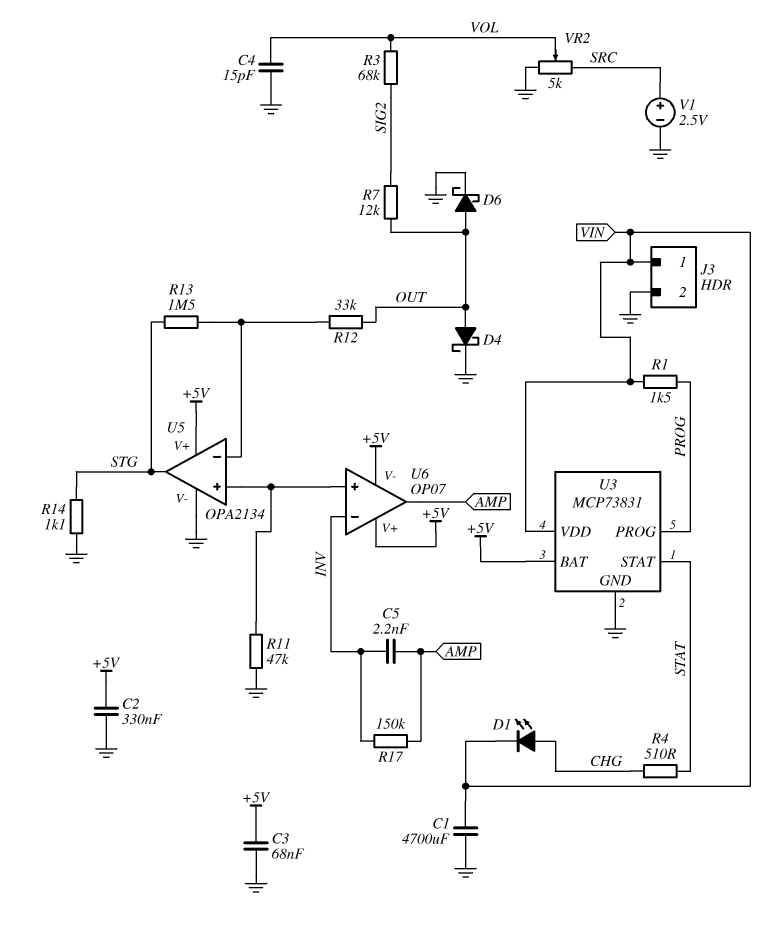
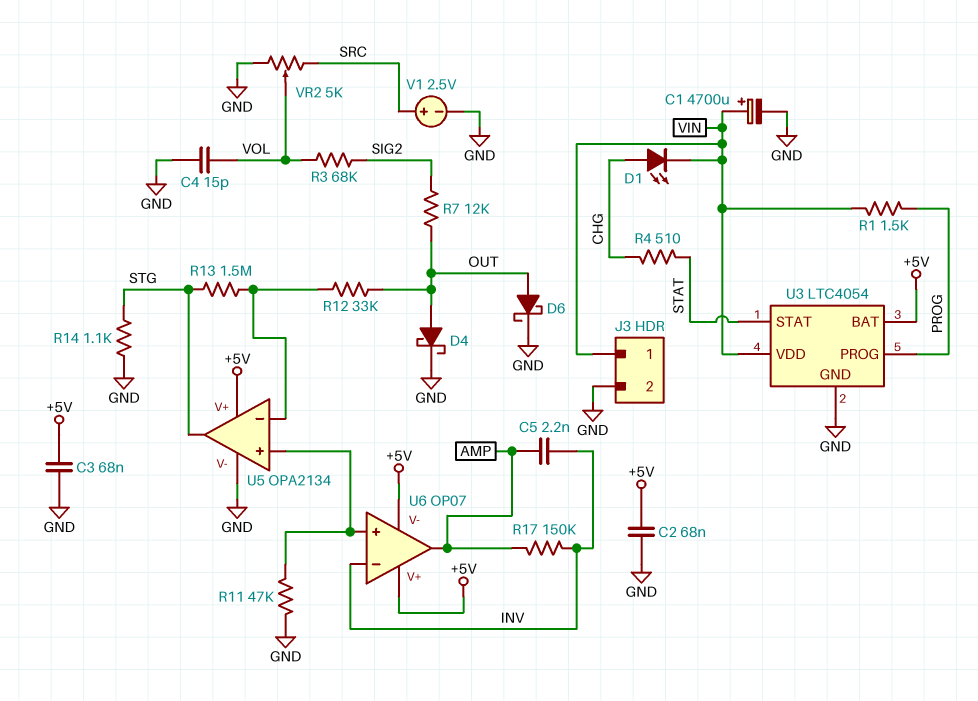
C1: 4700uF (GND, VIN) -> 4700uF (plus VIN, minus GND)
C2: 330nF (+5V, GND) -> 68nF (+5V, GND)
U3: MCP73831 -> LTC4054

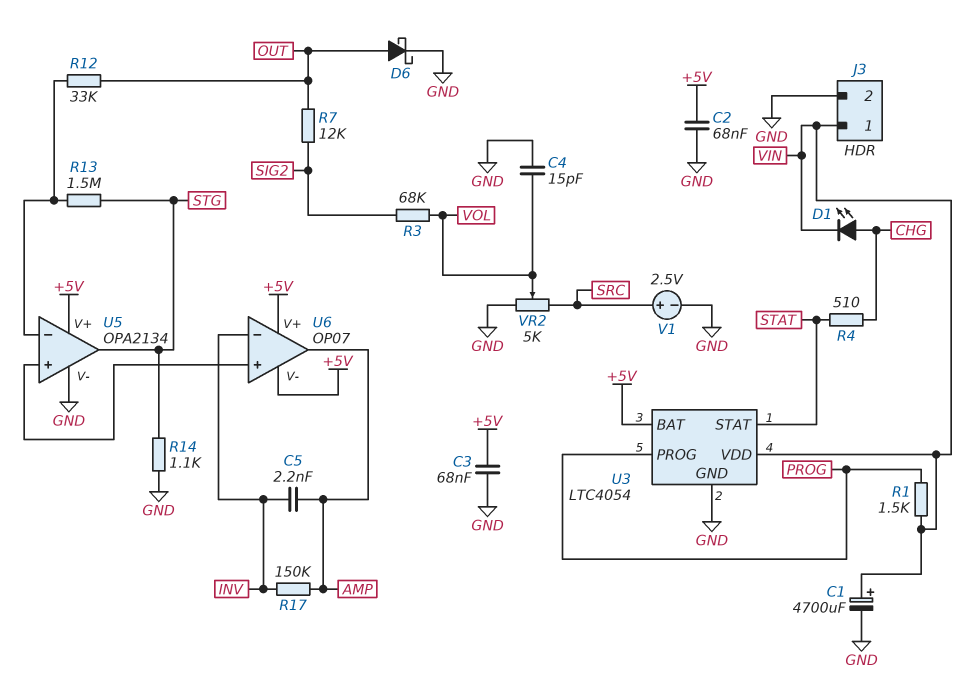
D4: schottky (A OUT, K GND) -> none
R11: 47k (GND, U5/in+) -> none

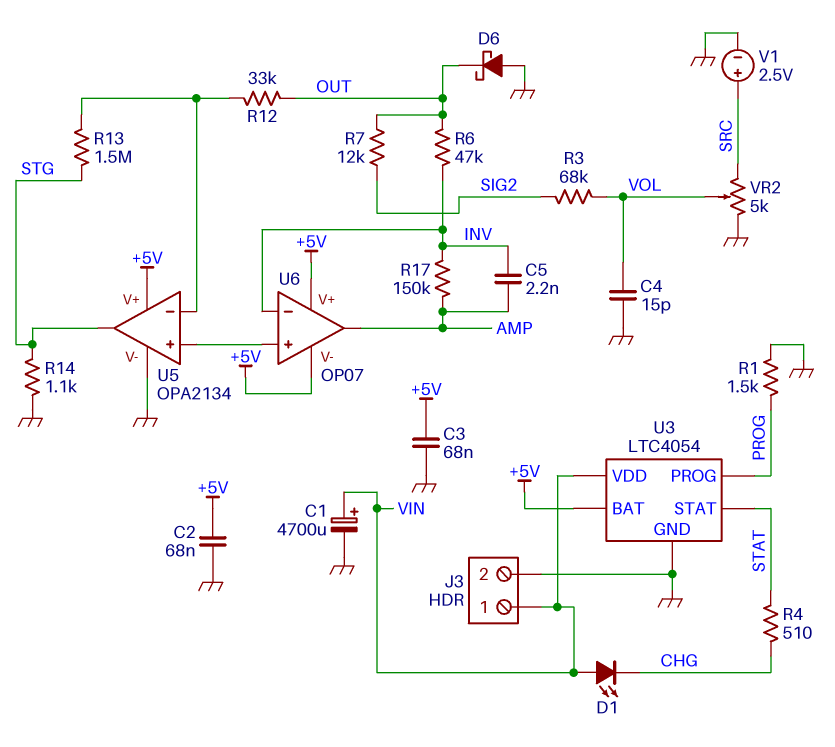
D1: LED (A CHG, K VIN) -> LED (A VIN, K CHG)
D6: schottky (A OUT, K GND) -> schottky (A GND, K OUT)
R1: 1.5k (PROG, VIN) -> 1.5k (GND, PROG)
R6: none -> 47k (INV, OUT)

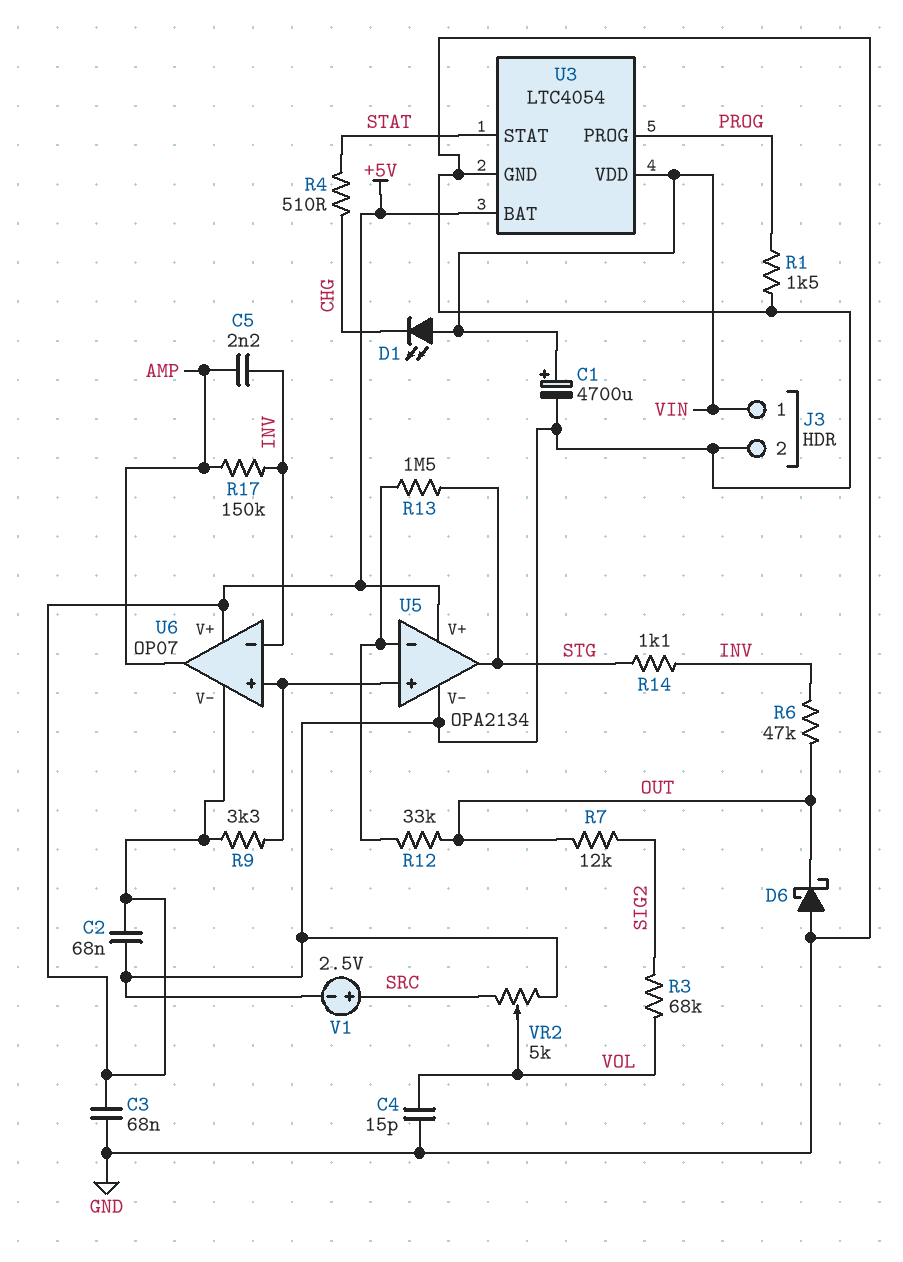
R9: none -> 3.3k (+5V, U5/in+)
R14: 1.1k (GND, STG) -> 1.1k (INV, STG)

